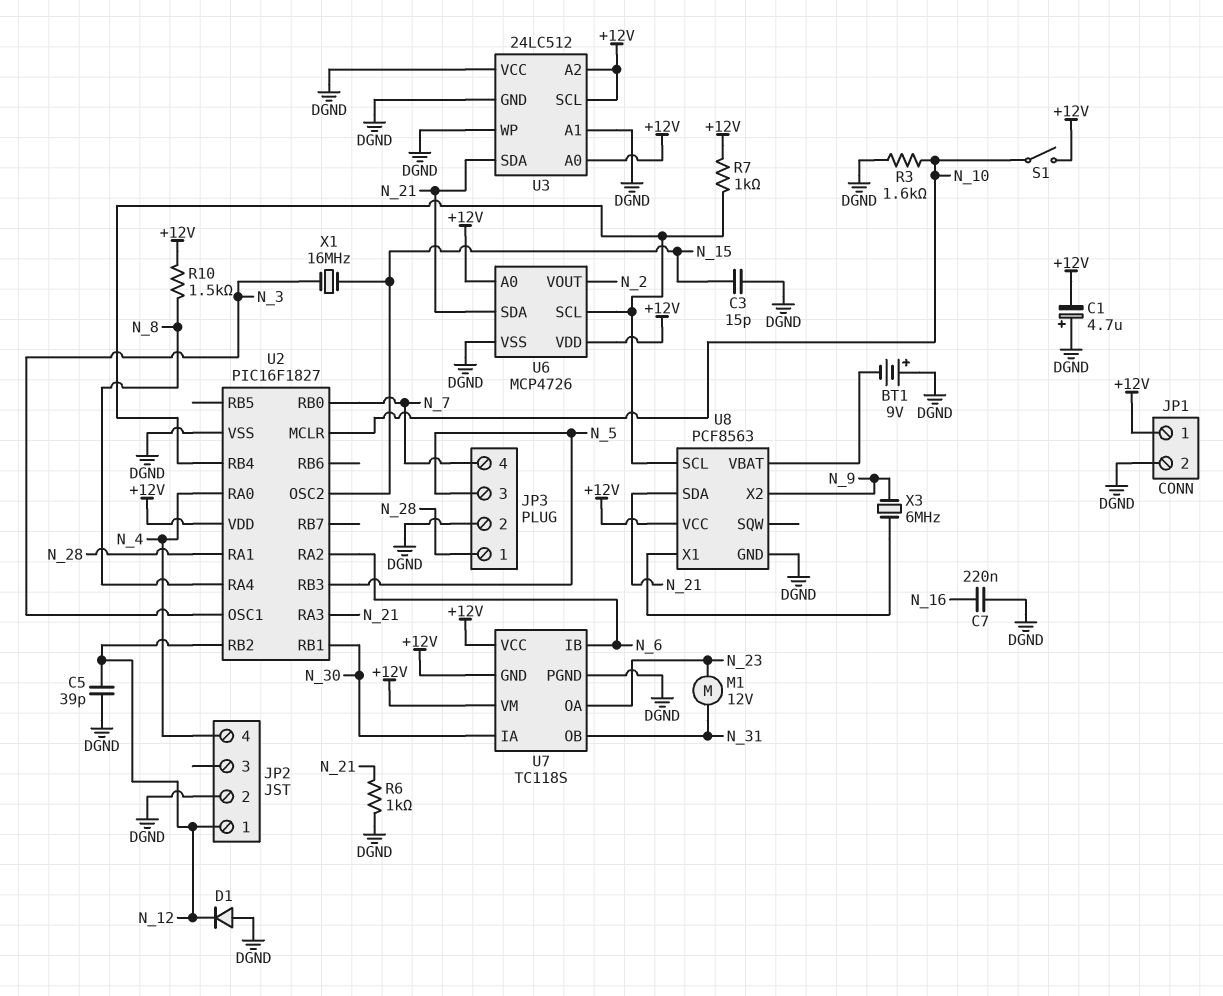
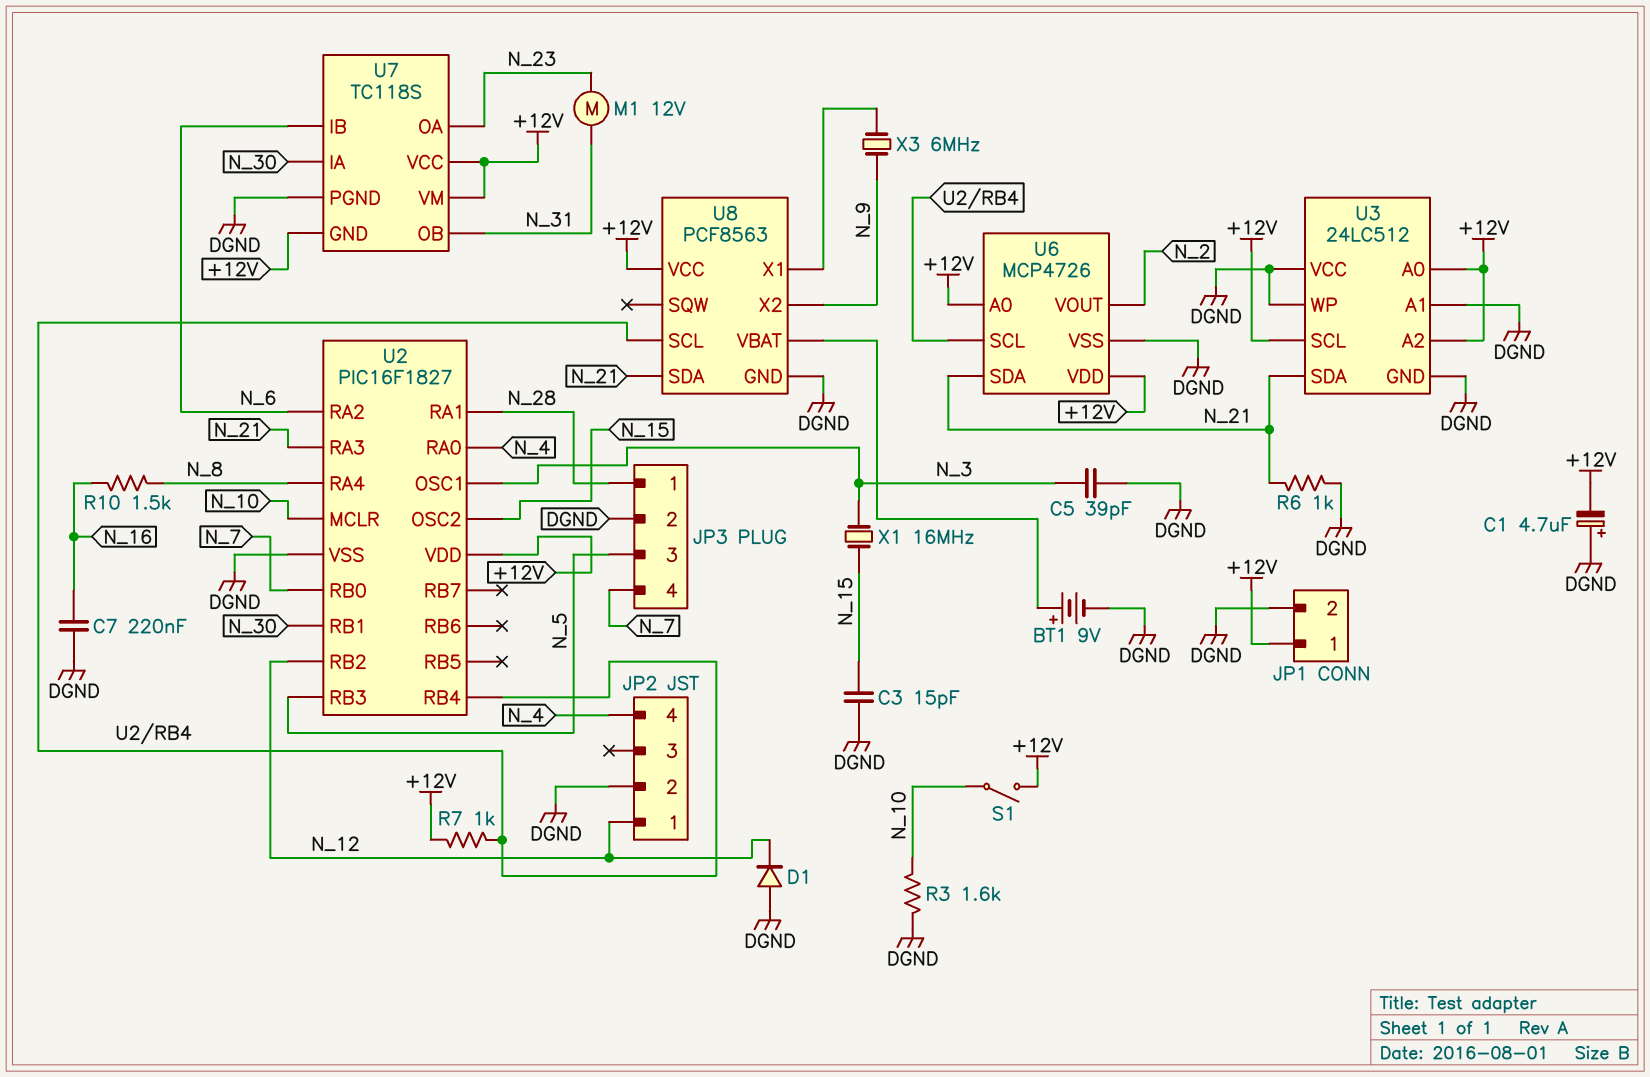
BT1: 9V (plus DGND, minus U8/VBAT) -> 9V (plus U8/VBAT, minus DGND)
C5: 39pF (DGND, N_12) -> 39pF (DGND, N_3)
R10: 1.5k (+12V, N_8) -> 1.5k (N_8, N_16)

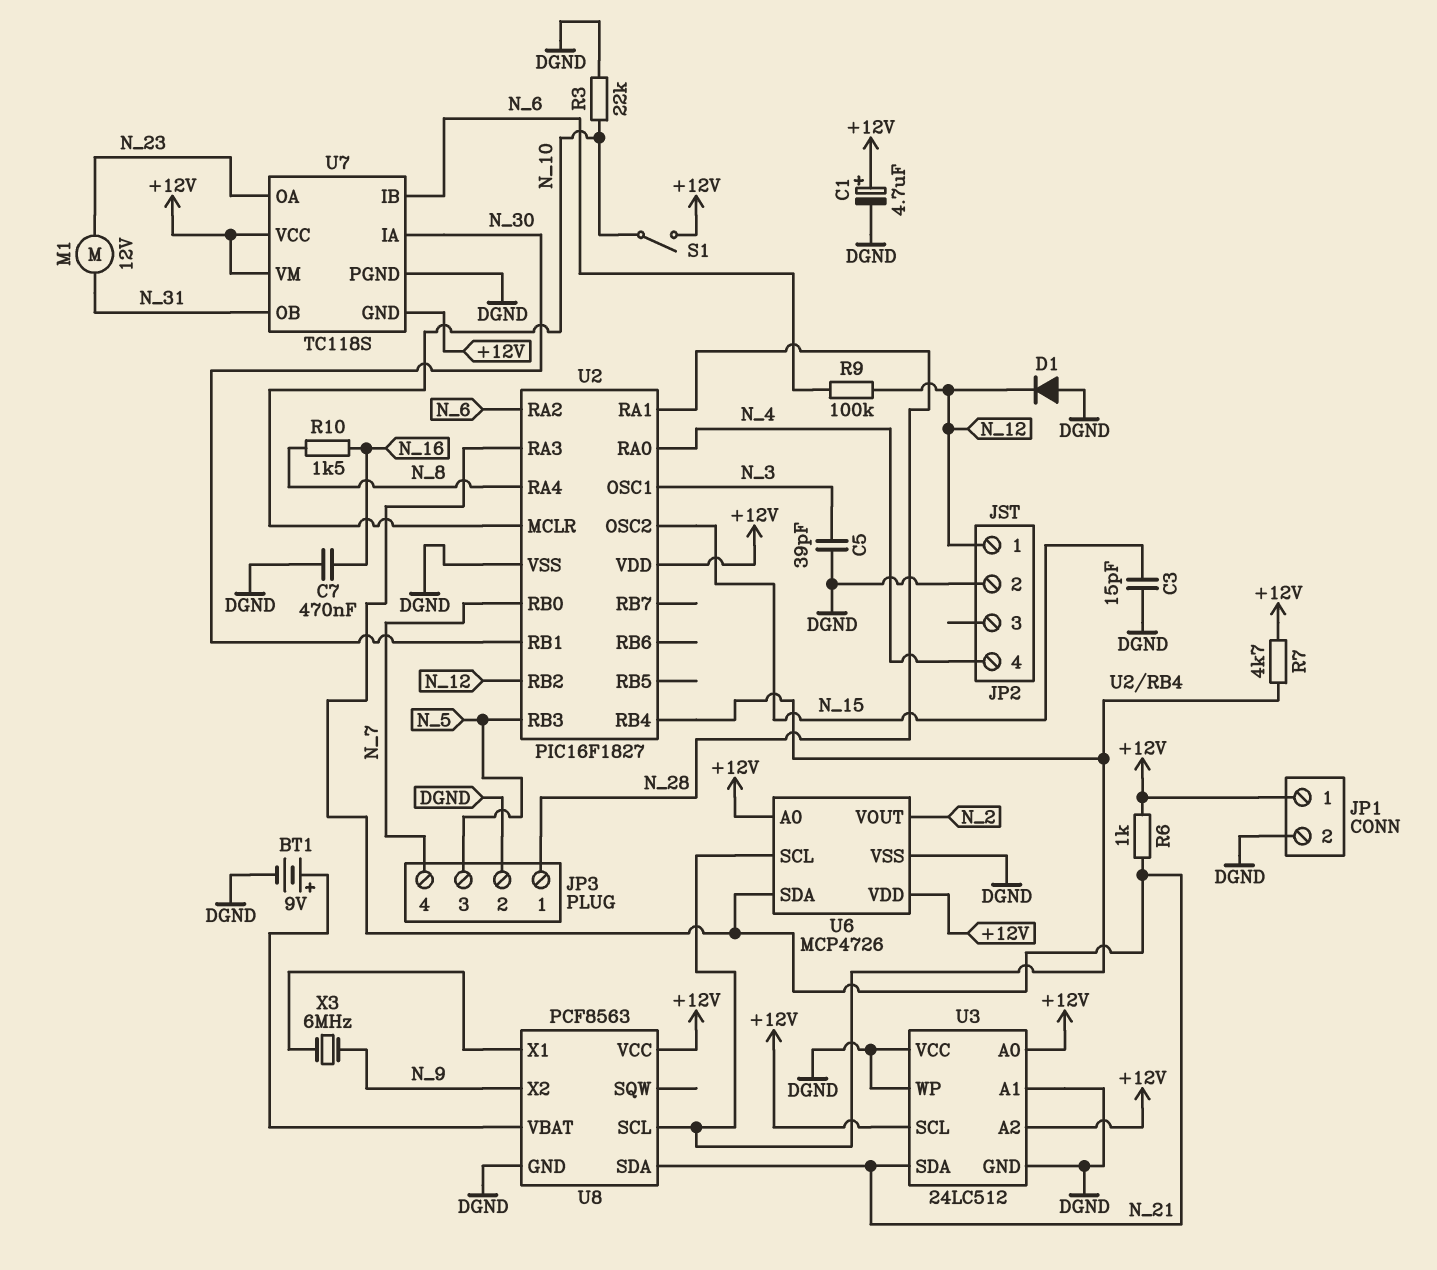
C1: 4.7uF (plus DGND, minus +12V) -> 4.7uF (plus +12V, minus DGND)
C7: 220nF (DGND, N_16) -> 470nF (DGND, N_16)
R3: 1.6k (DGND, N_10) -> 22k (DGND, N_10)
R6: 1k (DGND, N_21) -> 1k (+12V, N_21)
R7: 1k (+12V, U2/RB4) -> 4.7k (+12V, U2/RB4)
R9: none -> 100k (N_6, N_12)
X1: 16MHz (N_3, N_15) -> none

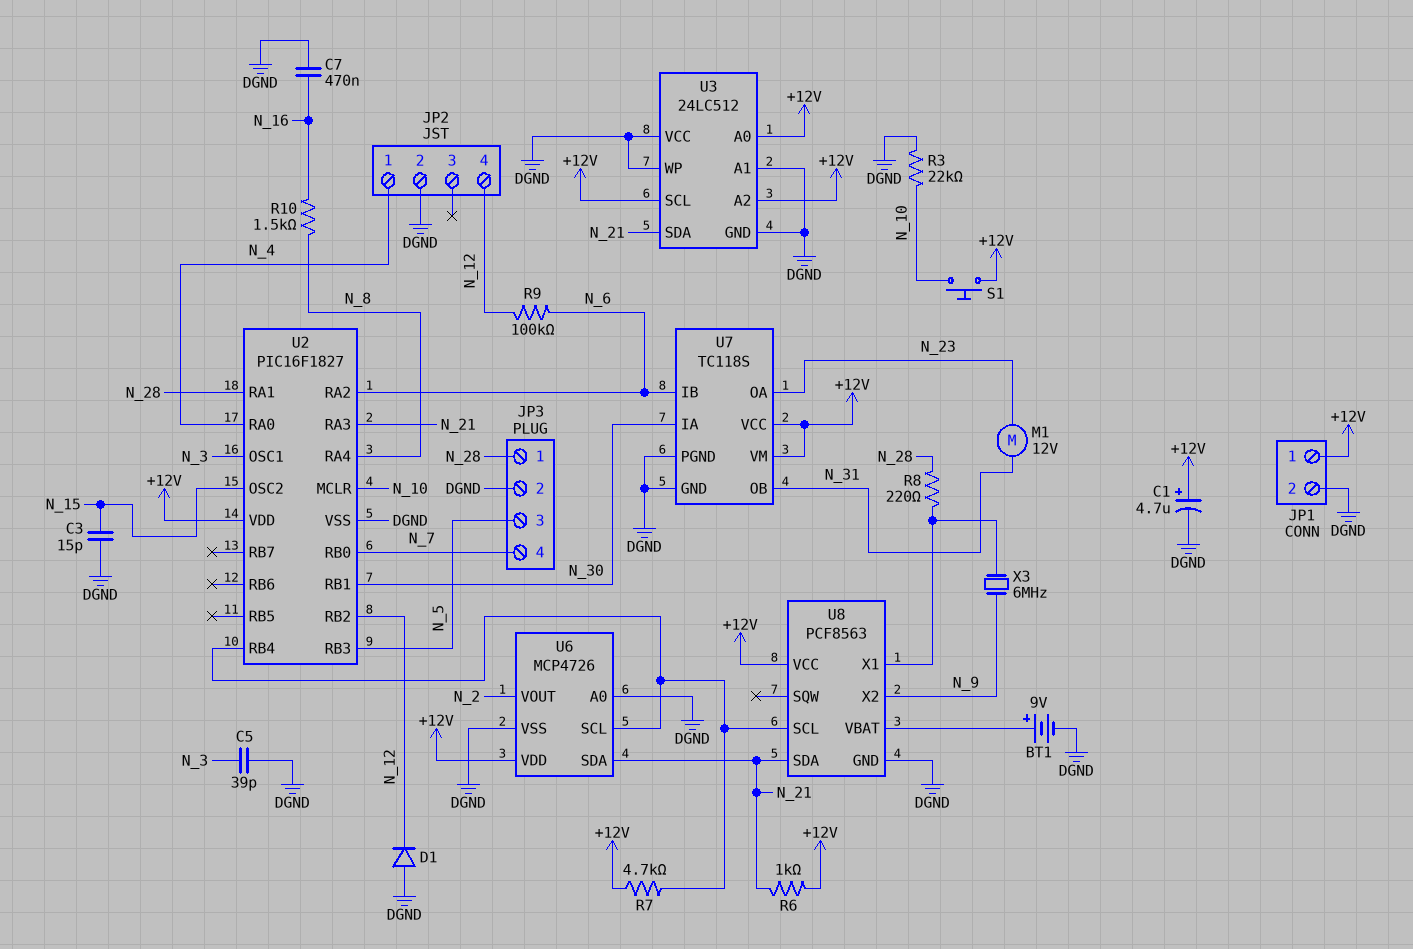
JP2 pin 1: N_12 -> N_4
JP2 pin 4: N_4 -> N_12
R8: none -> 220 (N_28, U8/X1)
S1: switch (+12V, N_10) -> button (+12V, N_10)
U6 pin A0: +12V -> DGND
U7 pin GND: +12V -> DGND

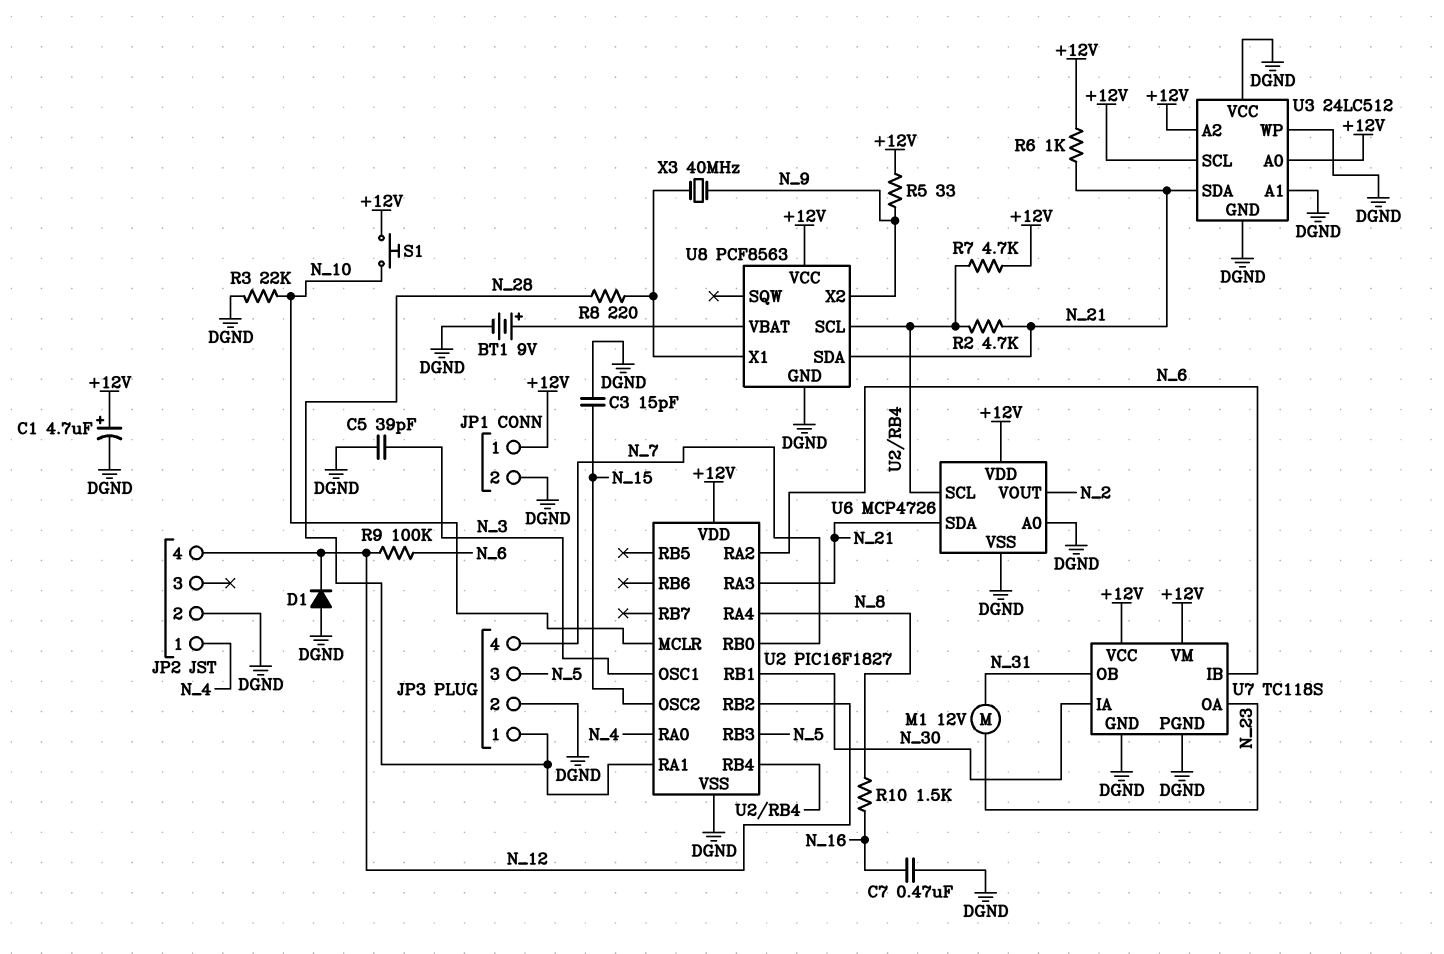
R2: none -> 4.7k (N_21, U2/RB4)
R5: none -> 33 (+12V, N_9)
X3: 6MHz (N_9, U8/X1) -> 40MHz (N_9, U8/X1)

